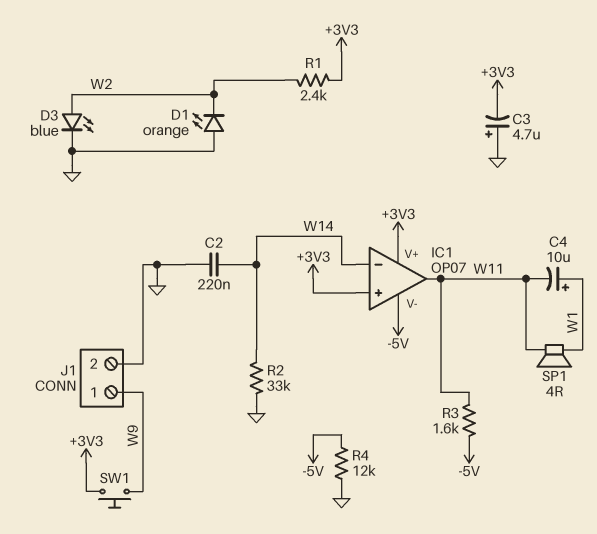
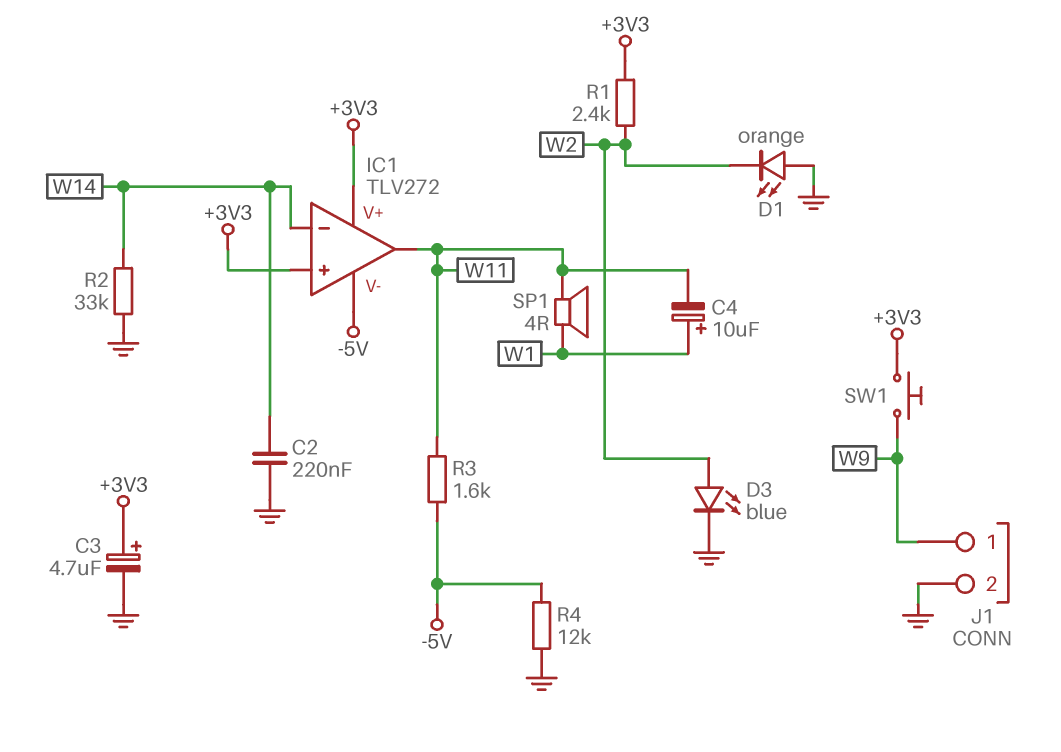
C3: 4.7uF (plus GND, minus +3V3) -> 4.7uF (plus +3V3, minus GND)
IC1: OP07 -> TLV272

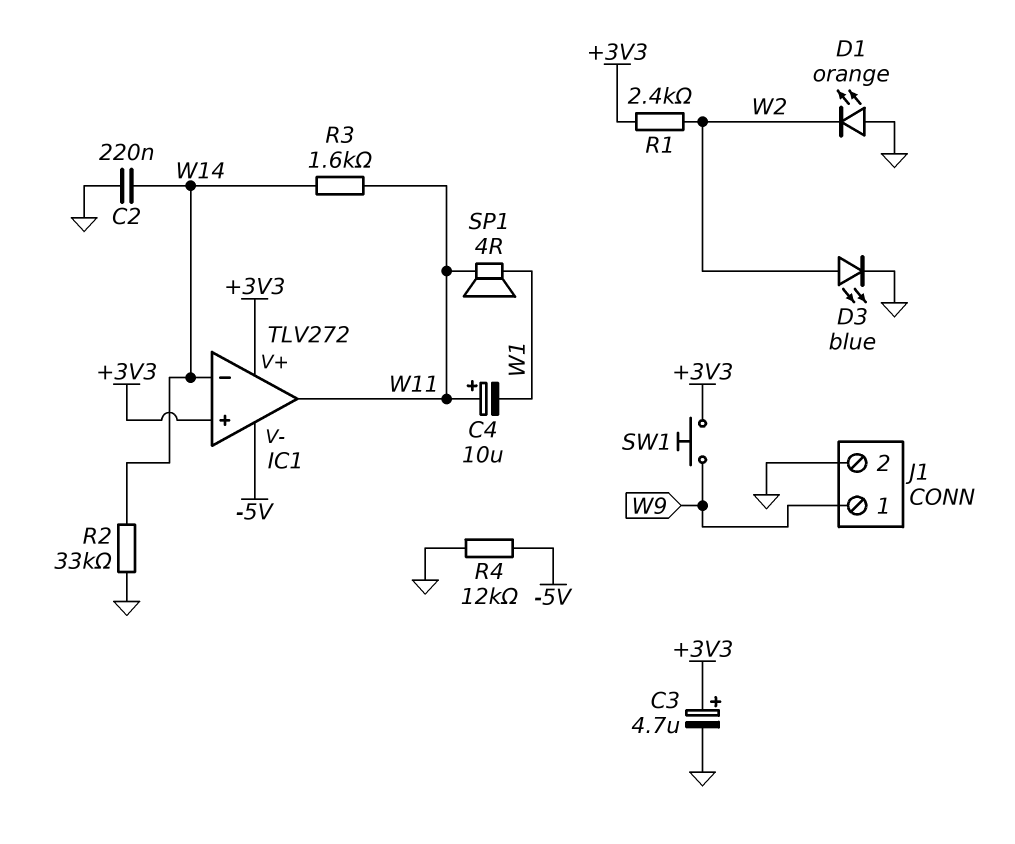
C4: 10uF (plus W1, minus W11) -> 10uF (plus W11, minus W1)
R3: 1.6k (-5V, W11) -> 1.6k (W11, W14)

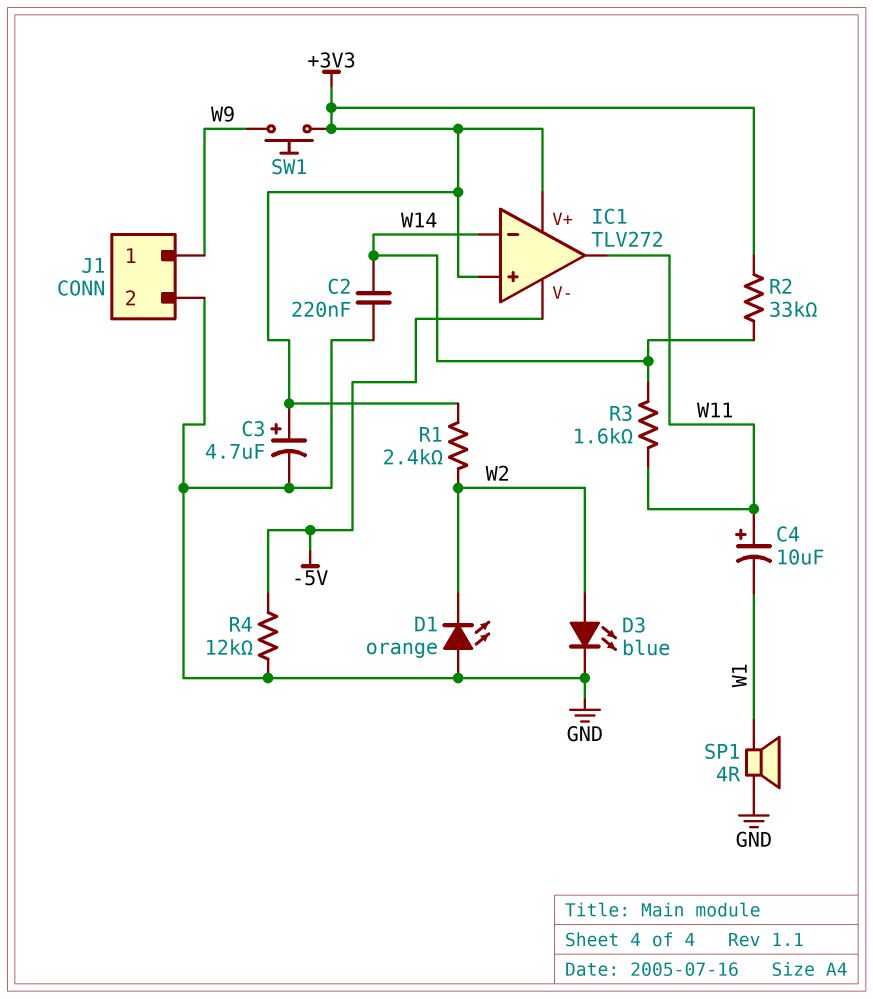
R2: 33k (GND, W14) -> 33k (+3V3, W14)
SP1: speaker 4R (W1, W11) -> speaker 4R (GND, W1)

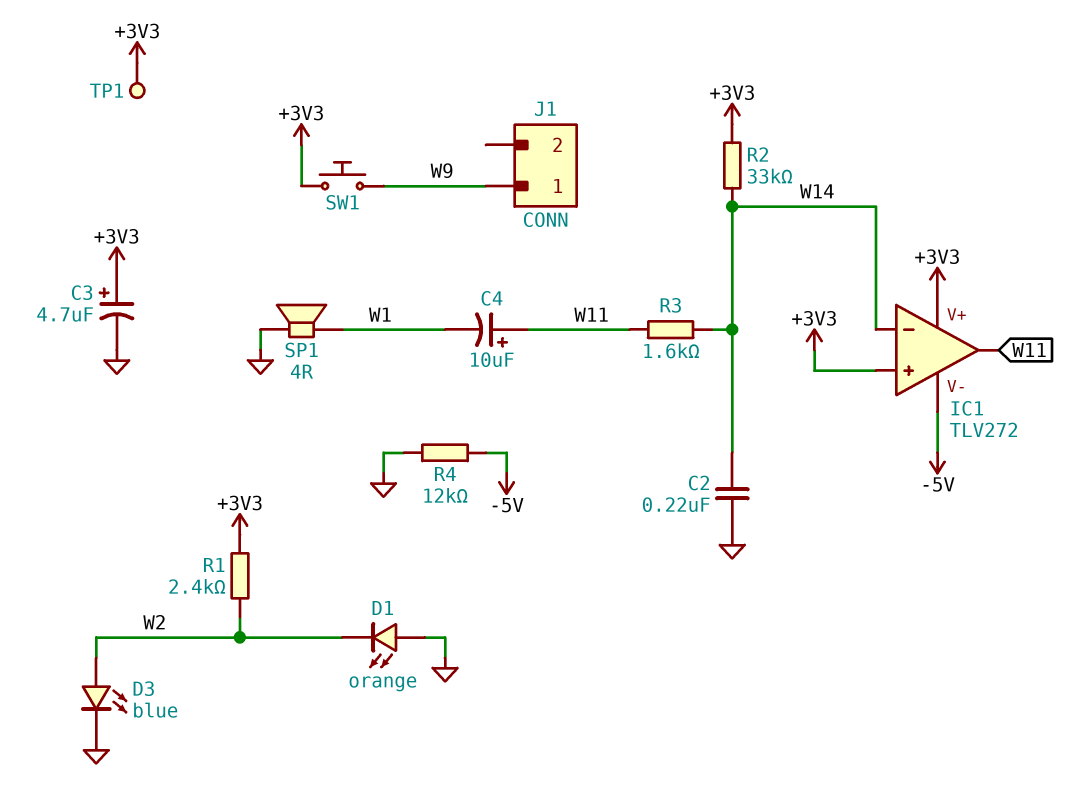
J1 pin 2: GND -> none
TP1: none -> test point (+3V3)

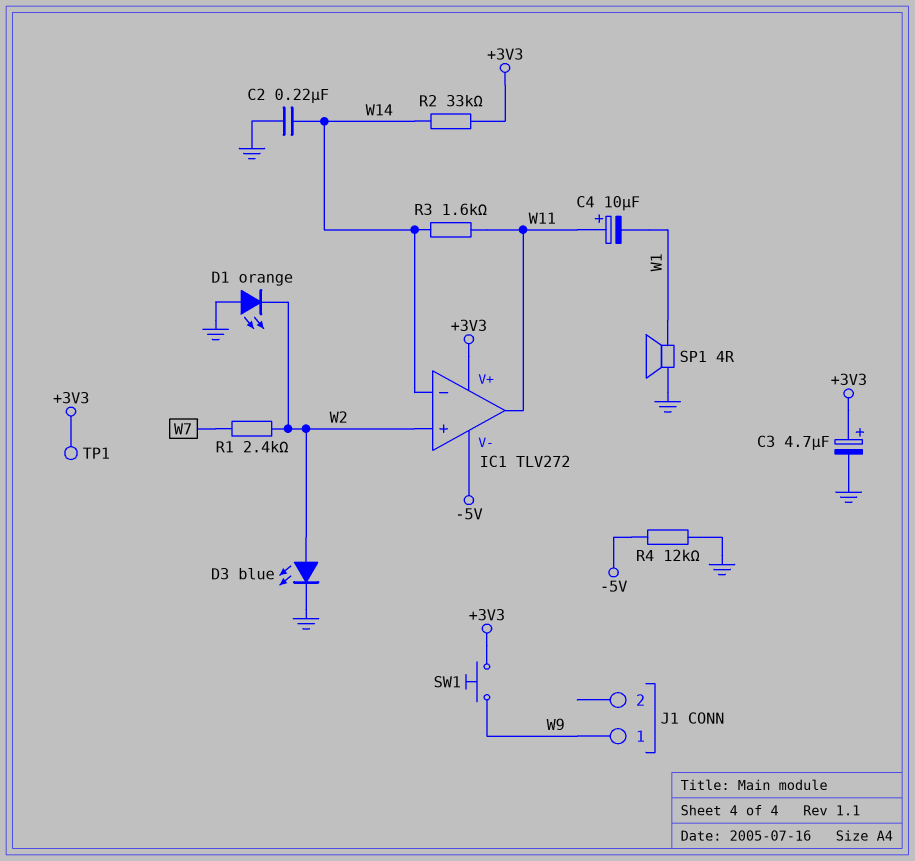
IC1 pin in+: +3V3 -> W2
R1: 2.4k (+3V3, W2) -> 2.4k (W2, W7)

